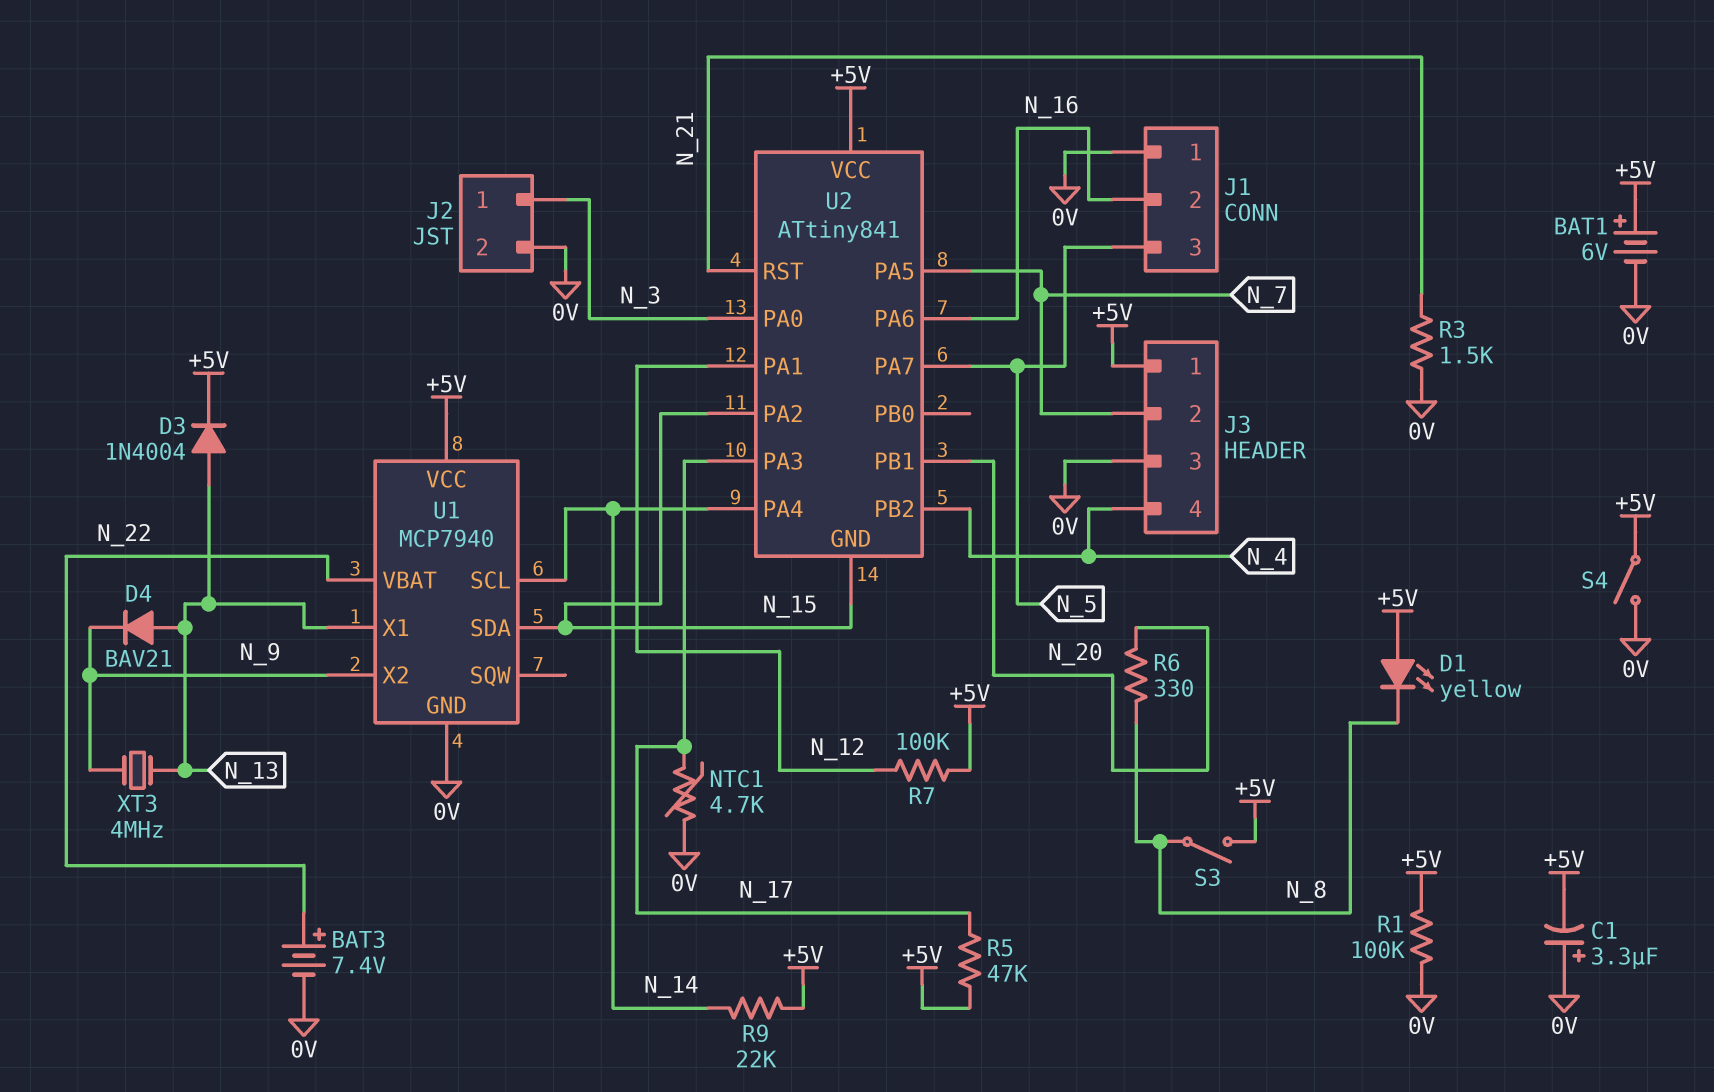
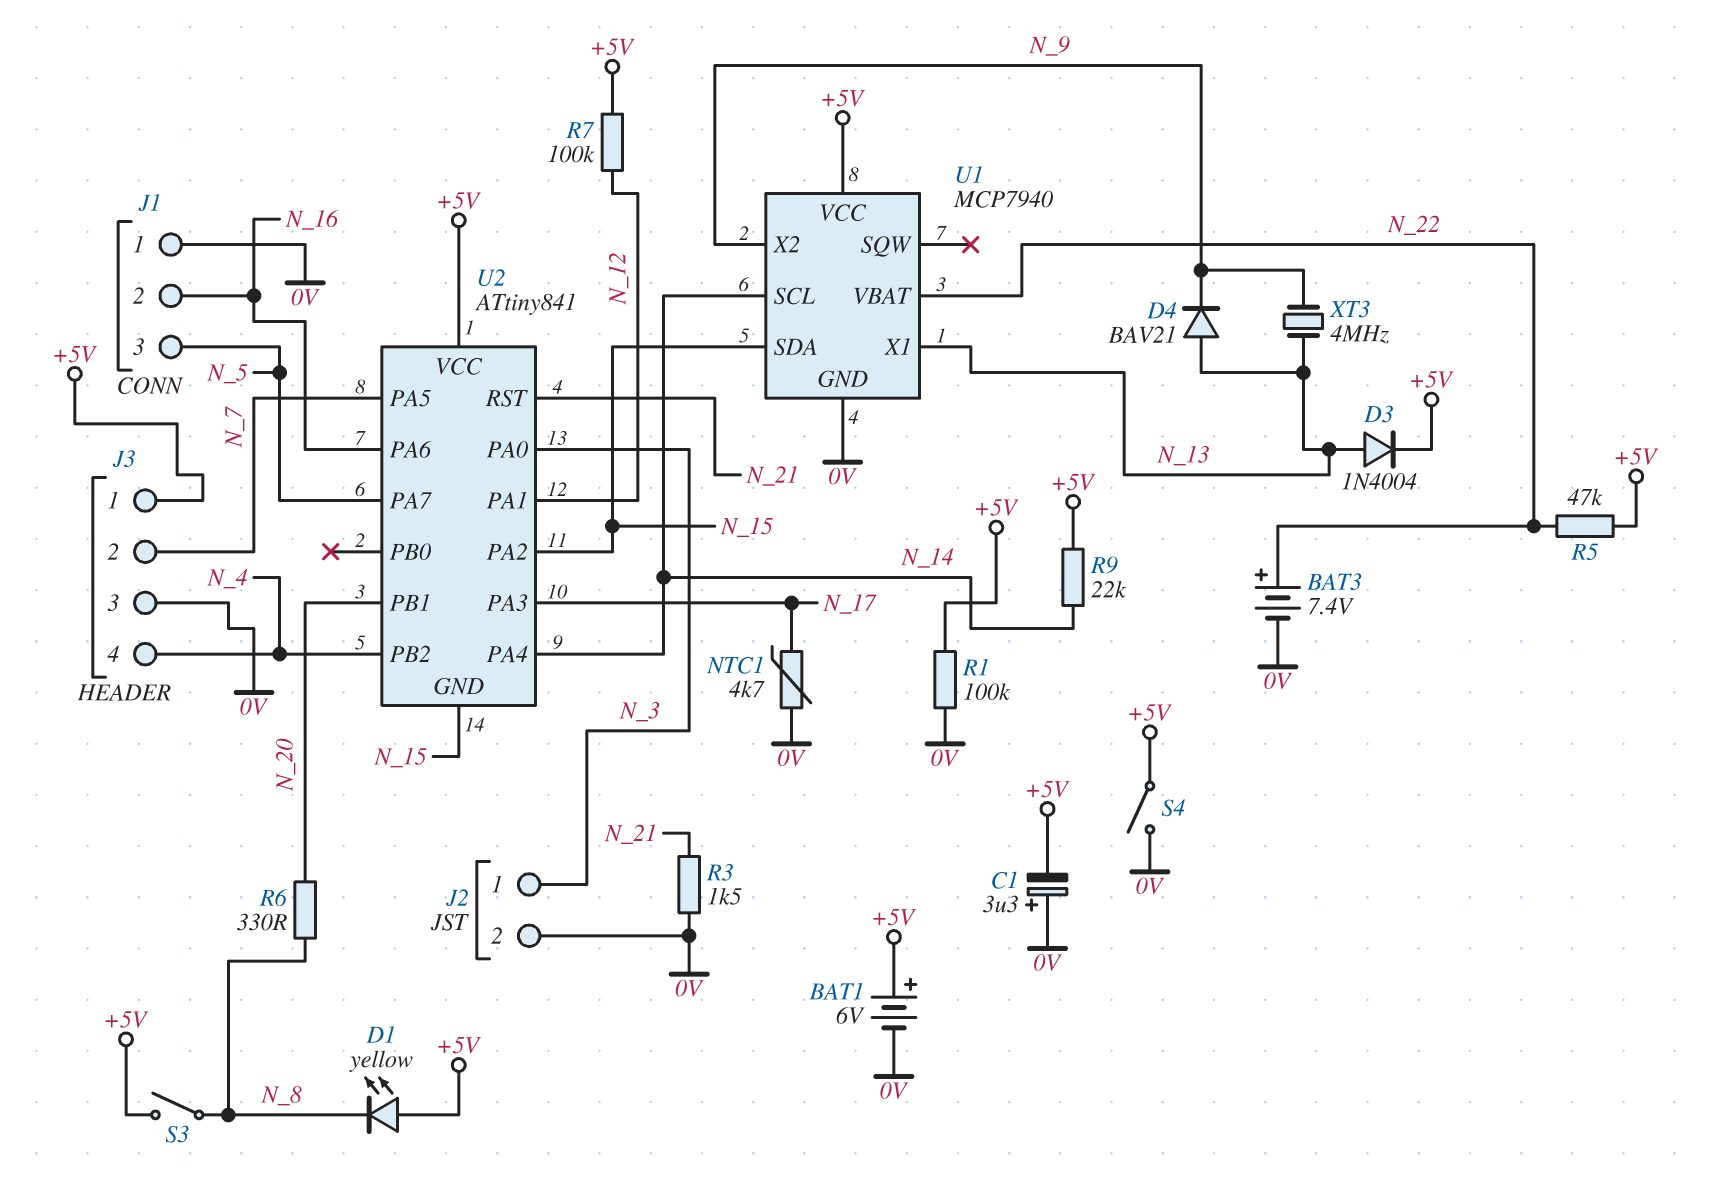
R5: 47k (+5V, N_17) -> 47k (+5V, N_22)

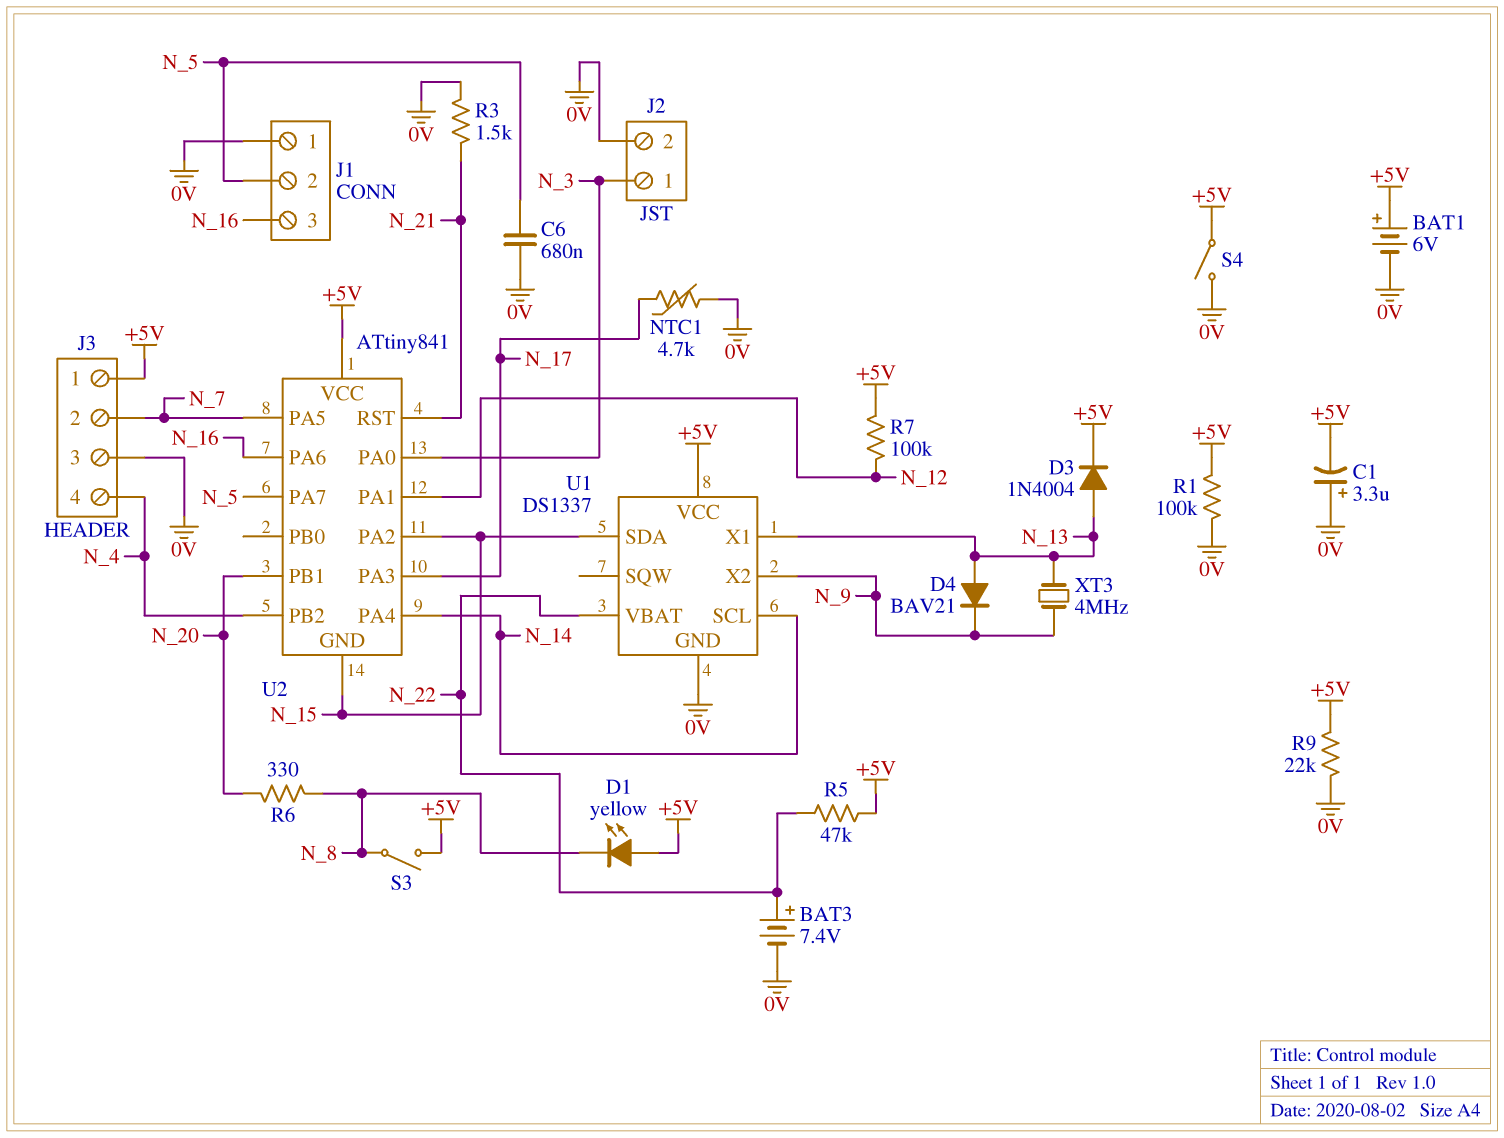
C6: none -> 680nF (0V, N_5)
J1 pin 2: N_16 -> N_5
J1 pin 3: N_5 -> N_16
R9: 22k (+5V, N_14) -> 22k (+5V, 0V)
U1: MCP7940 -> DS1337

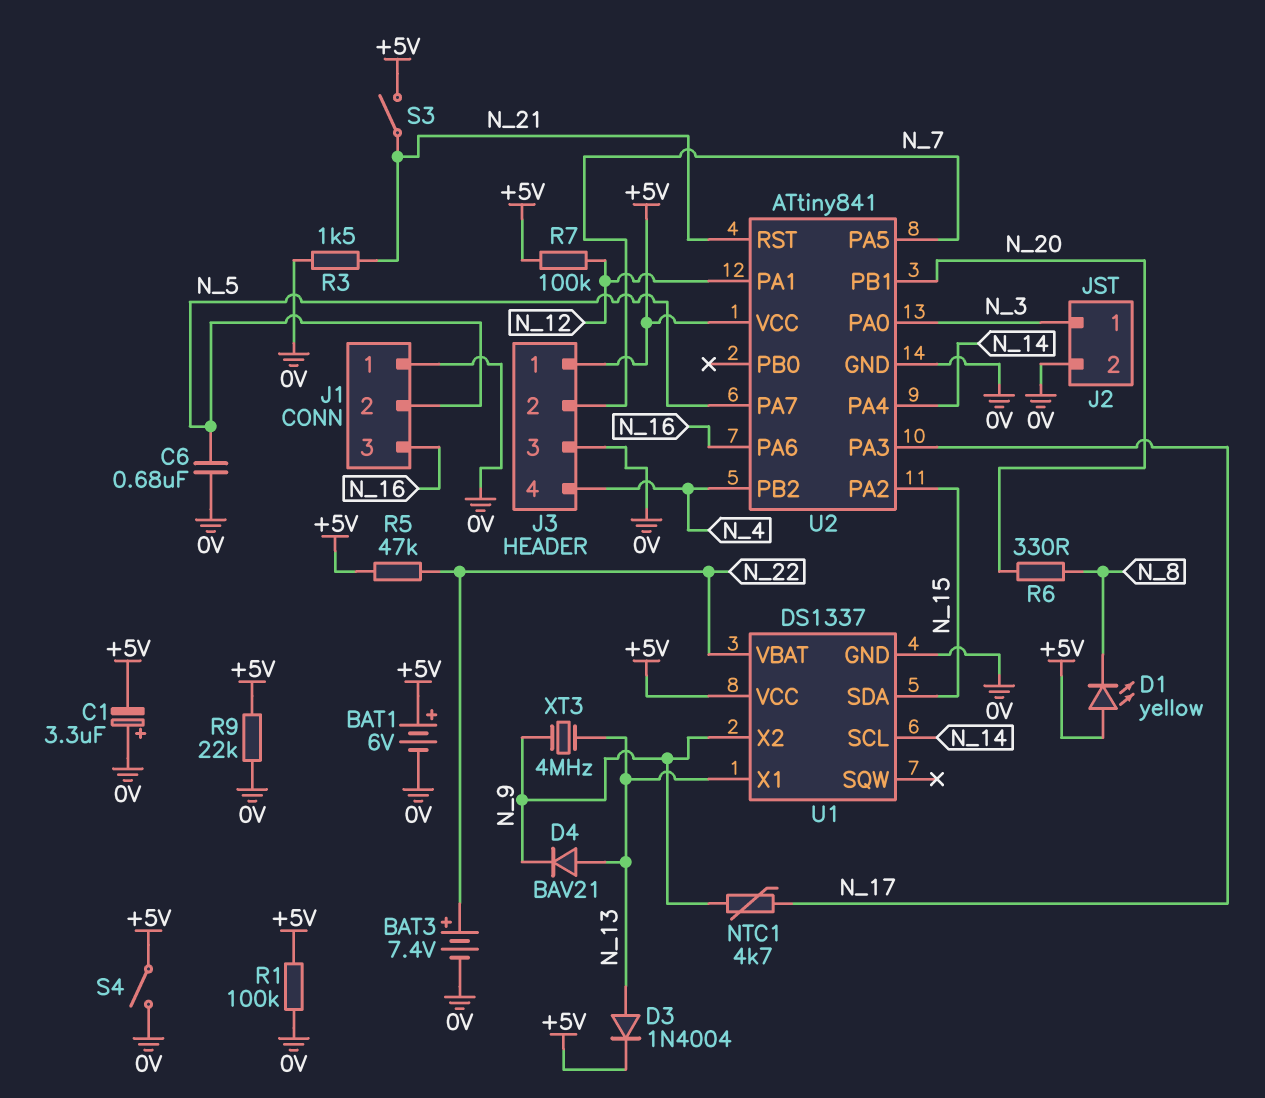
NTC1: 4.7k (0V, N_17) -> 4.7k (N_9, N_17)
S3: switch (+5V, N_8) -> switch (+5V, N_21)
U2 pin GND: N_15 -> 0V

